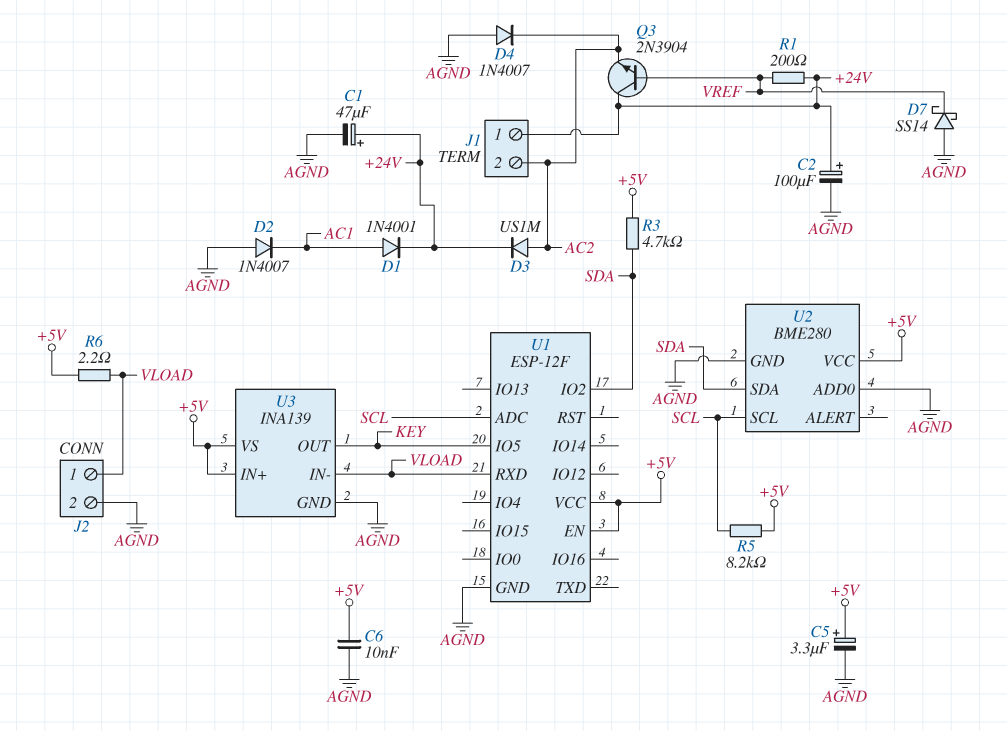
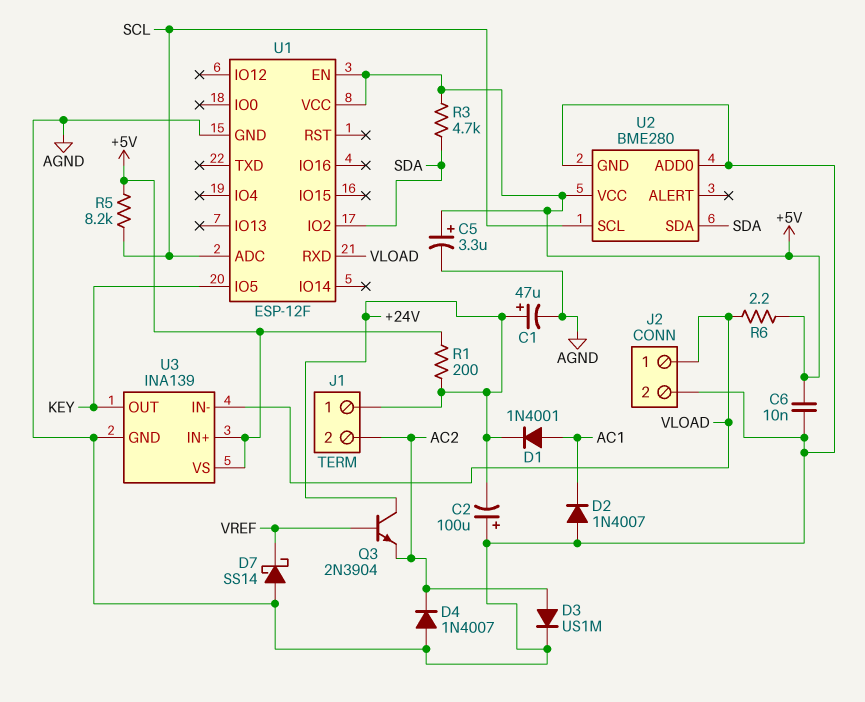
C2: 100uF (plus +24V, minus AGND) -> 100uF (plus AGND, minus +24V)
D3: diode US1M (A AC2, K +24V) -> diode US1M (A AC2, K AGND)
R1: 200 (+24V, VREF) -> 200 (+5V, +24V)

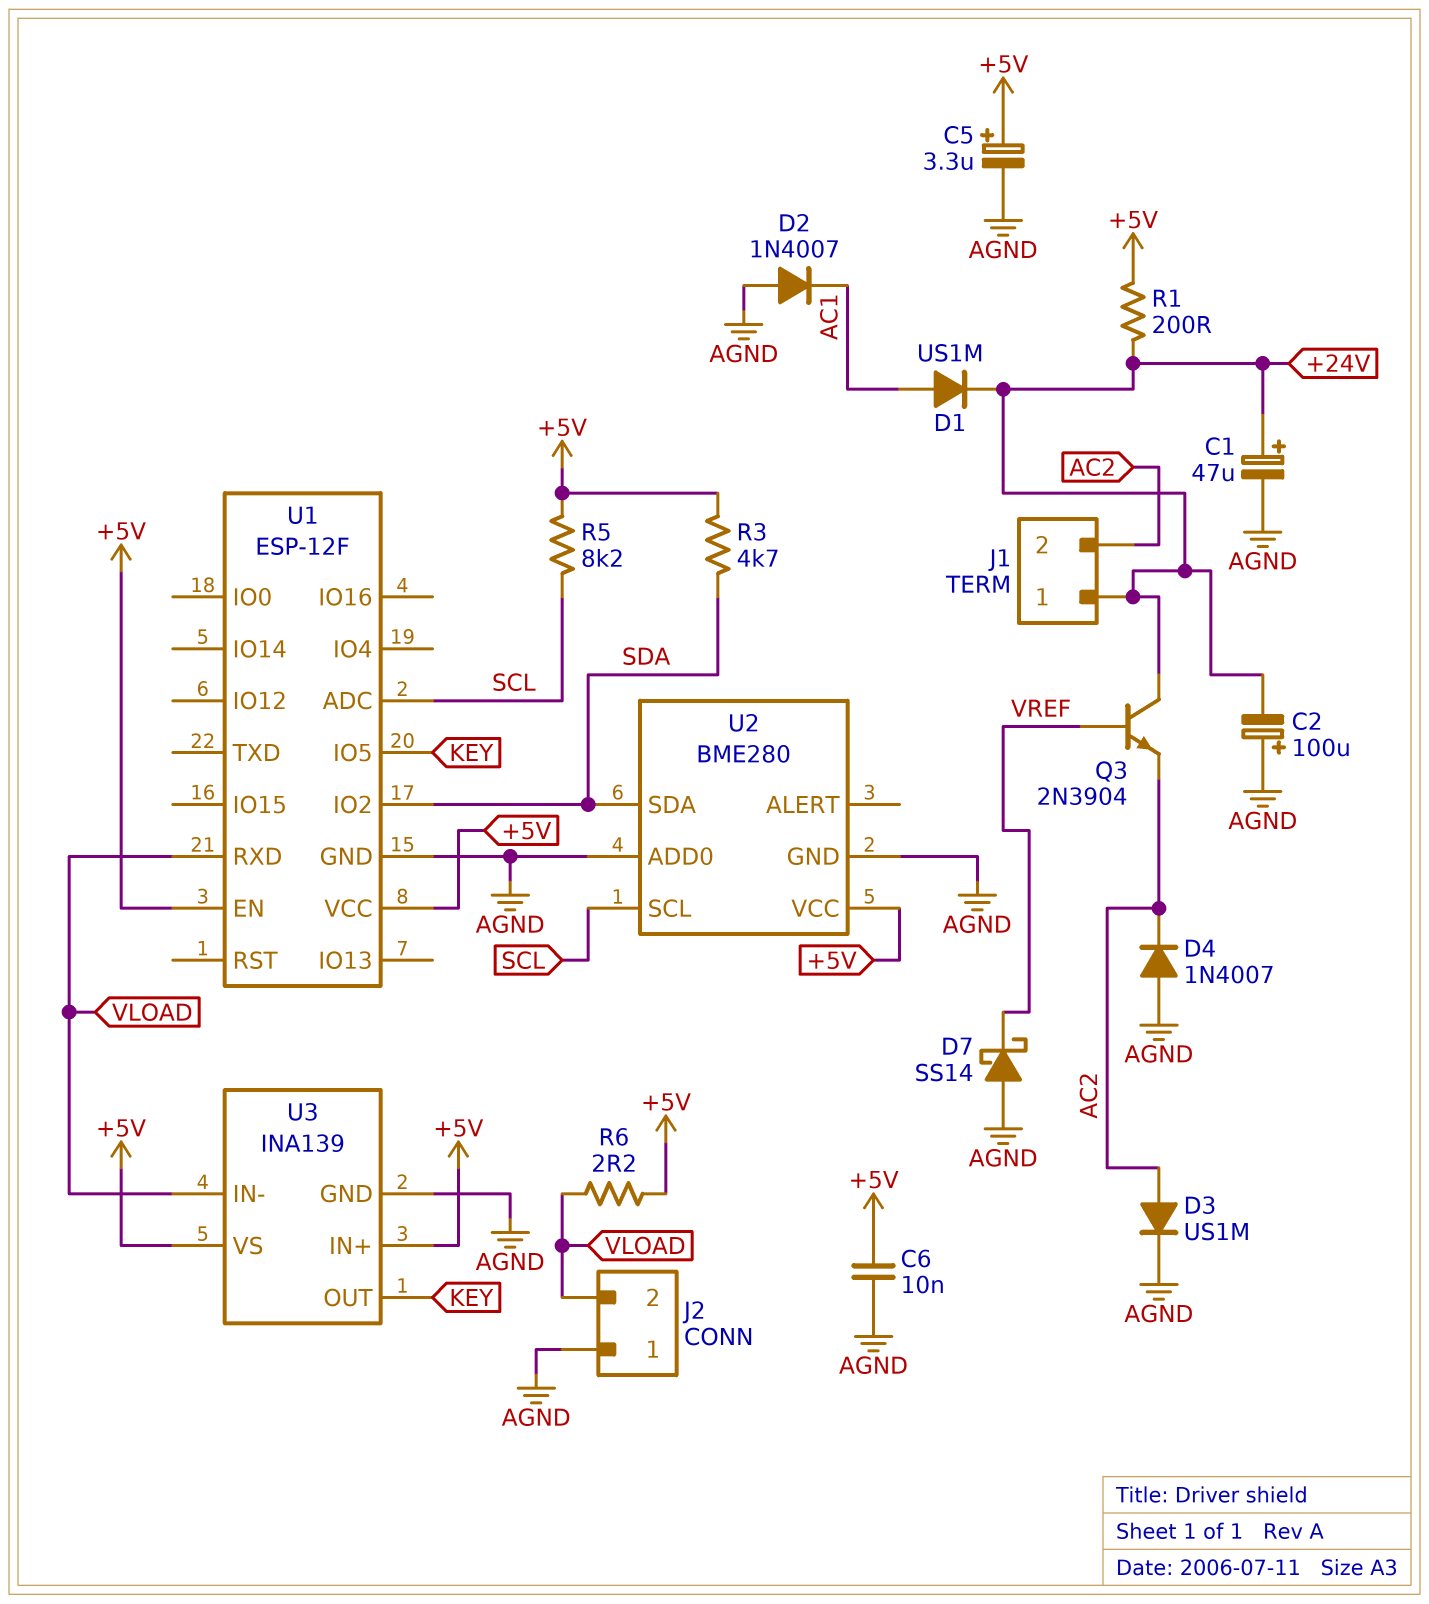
D1: diode 1N4001 (A AC1, K +24V) -> diode US1M (A AC1, K +24V)
J2 pin 1: VLOAD -> AGND
J2 pin 2: AGND -> VLOAD

